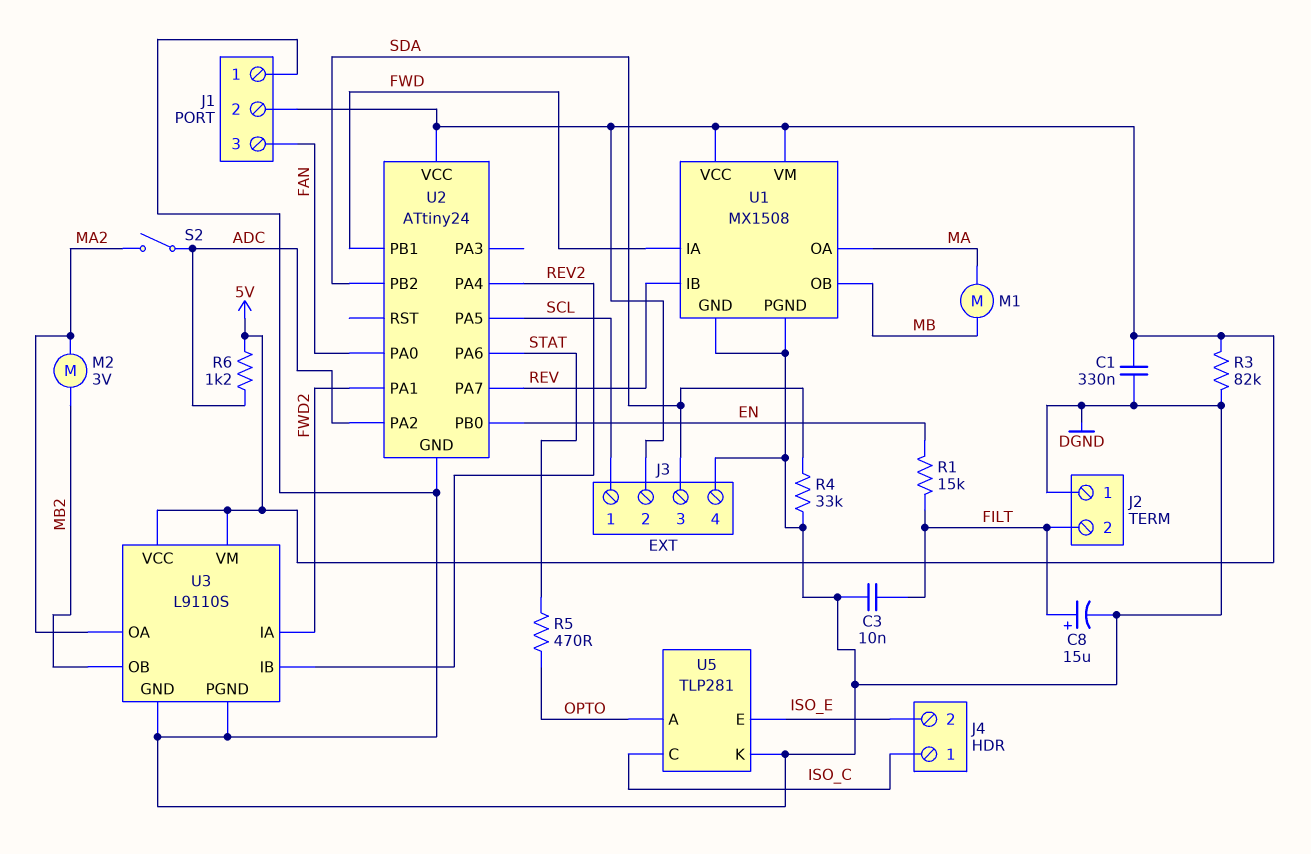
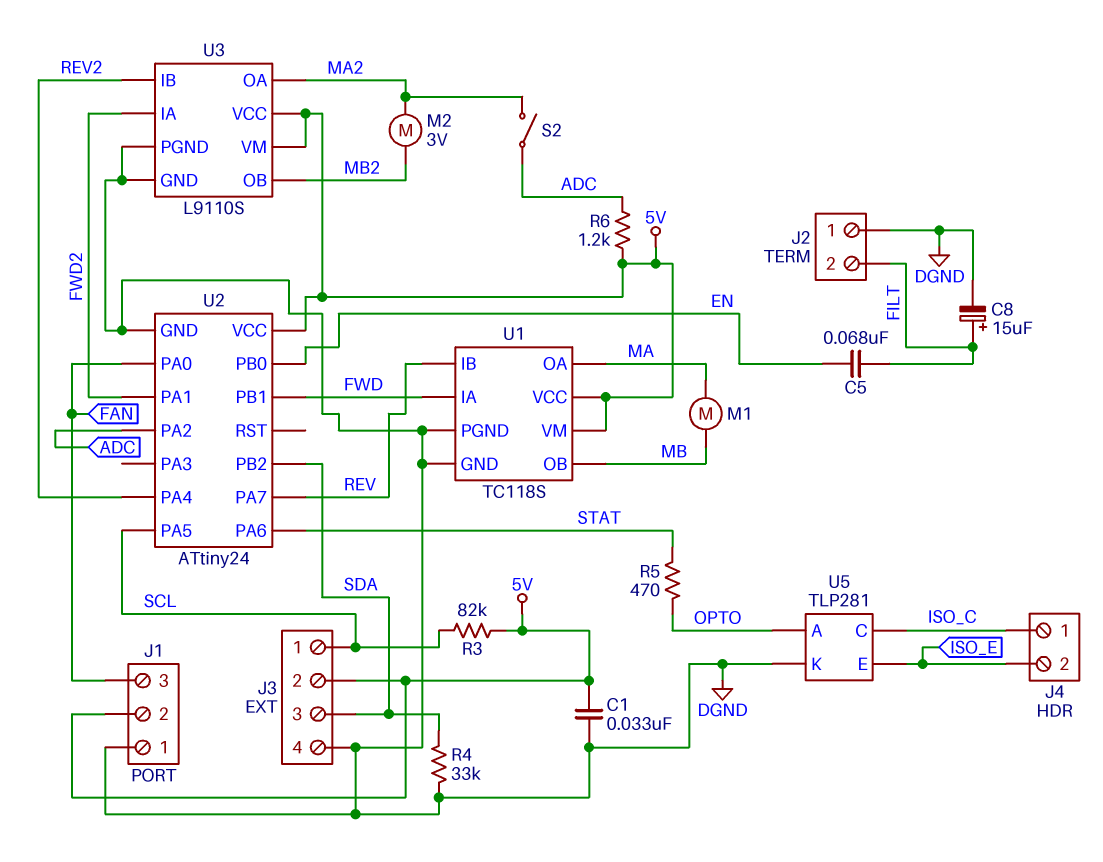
C1: 330nF (5V, DGND) -> 33nF (5V, DGND)
C3: 10nF (DGND, FILT) -> none
C5: none -> 68nF (EN, FILT)
R1: 15k (EN, FILT) -> none
R3: 82k (5V, DGND) -> 82k (5V, SCL)
U1: MX1508 -> TC118S

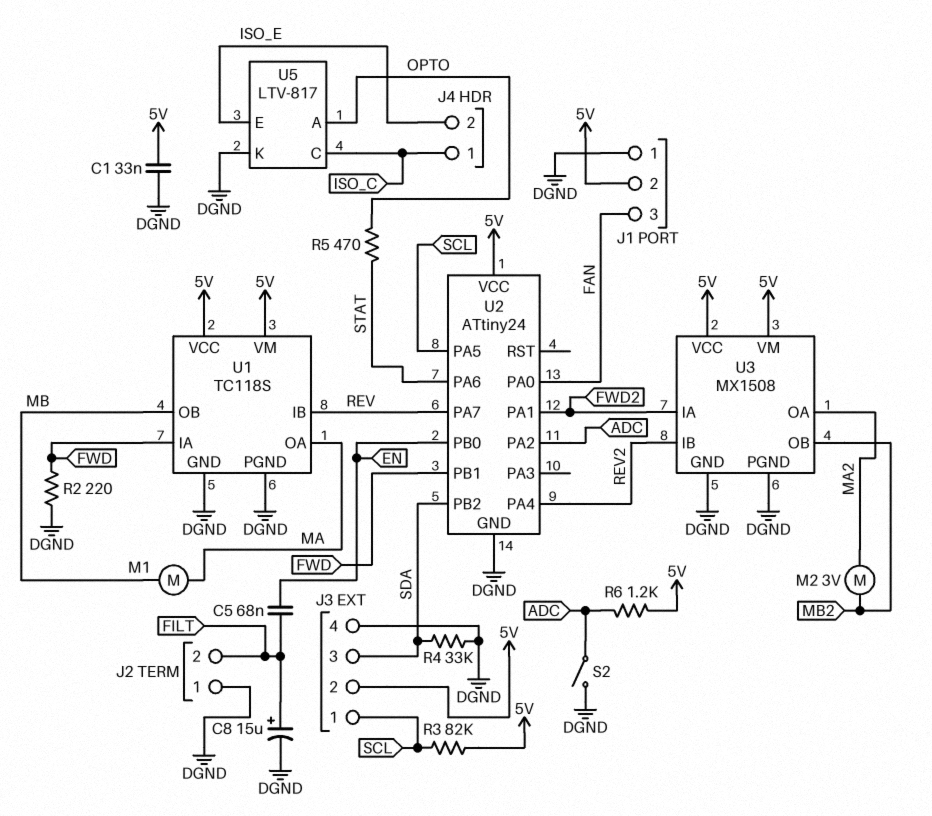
R2: none -> 220 (DGND, FWD)
S2: switch (ADC, MA2) -> switch (ADC, DGND)
U3: L9110S -> MX1508
U5: TLP281 -> LTV-817

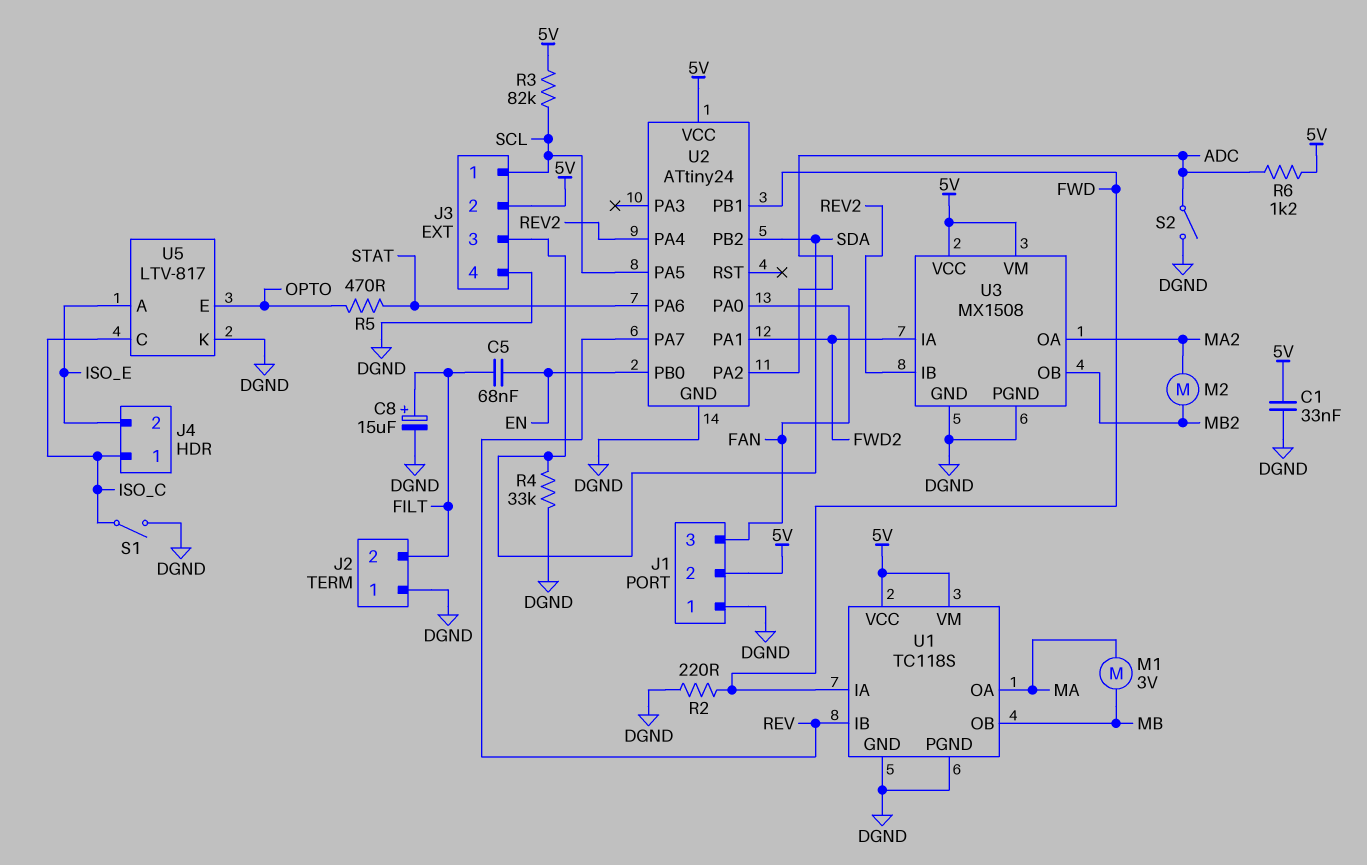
M1: motor (MA, MB) -> motor 3V (MA, MB)
M2: motor 3V (MA2, MB2) -> motor (MA2, MB2)
S1: none -> switch (DGND, ISO_C)
U5 pin A: OPTO -> ISO_E
U5 pin E: ISO_E -> OPTO

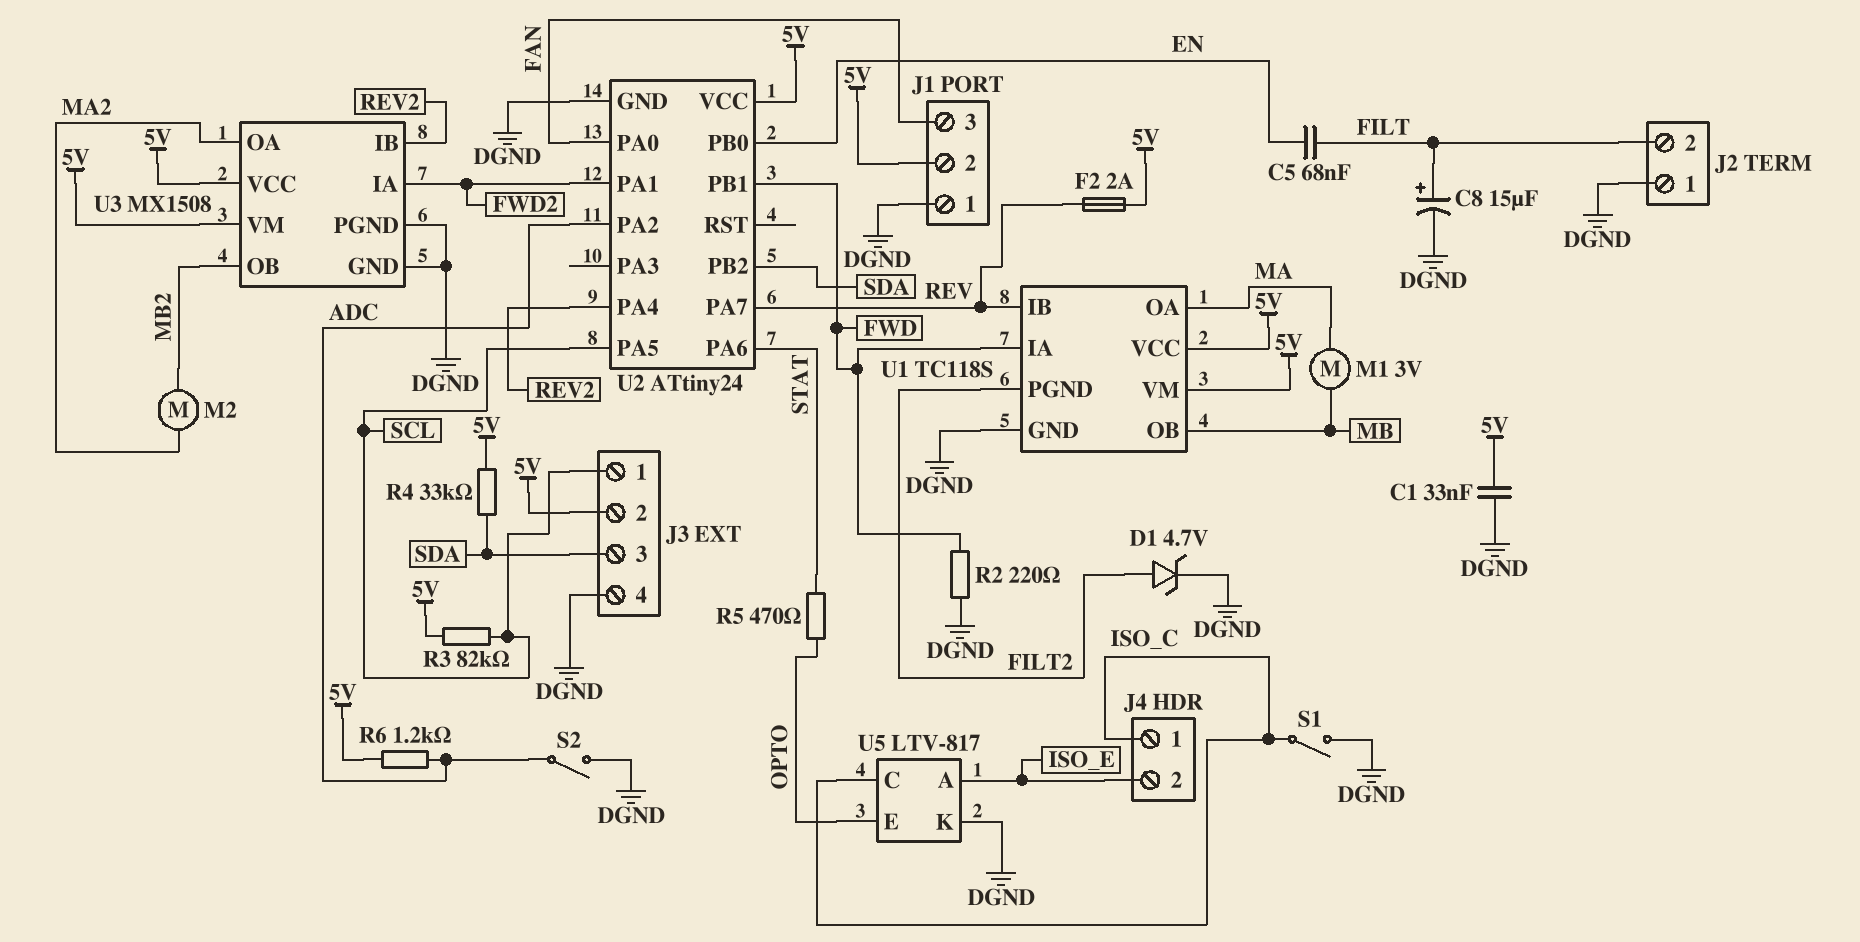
D1: none -> zener 4.7V (A FILT2, K DGND)
F2: none -> 2A (5V, REV)
R4: 33k (DGND, SDA) -> 33k (5V, SDA)
U1 pin PGND: DGND -> FILT2

